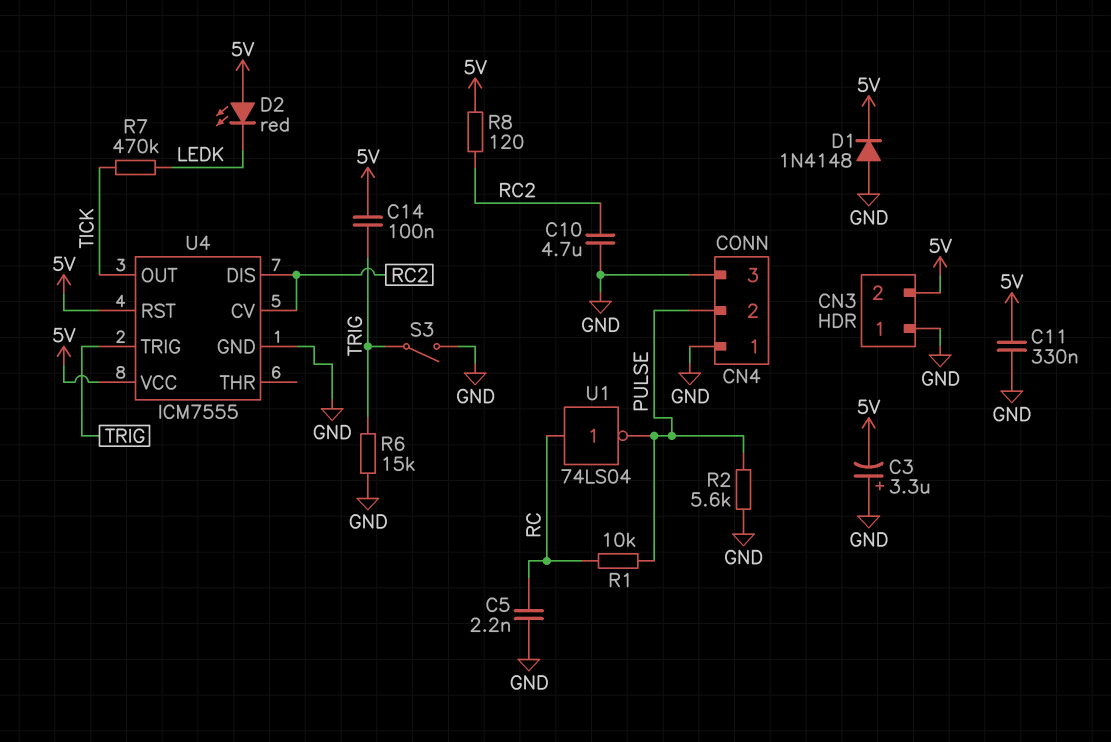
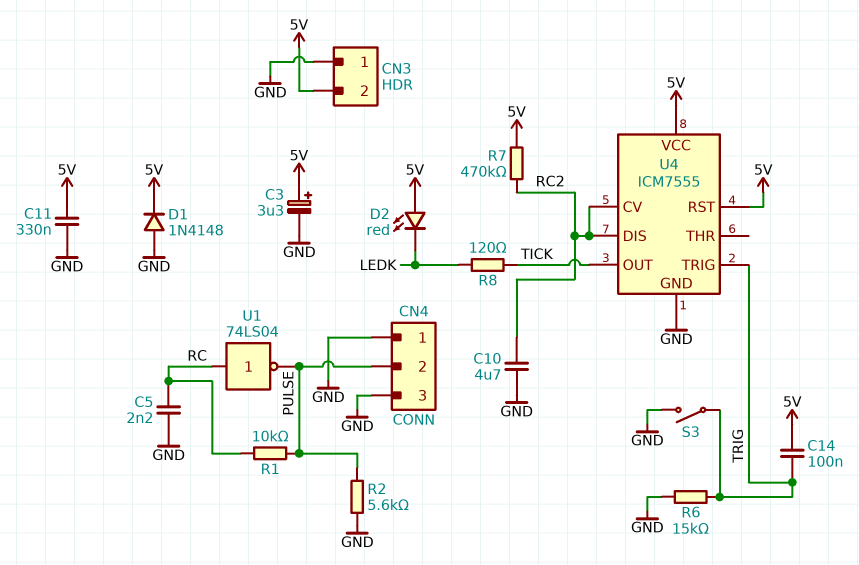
C3: 3.3uF (plus GND, minus 5V) -> 3.3uF (plus 5V, minus GND)
R7: 470k (LEDK, TICK) -> 470k (5V, RC2)
R8: 120 (5V, RC2) -> 120 (LEDK, TICK)

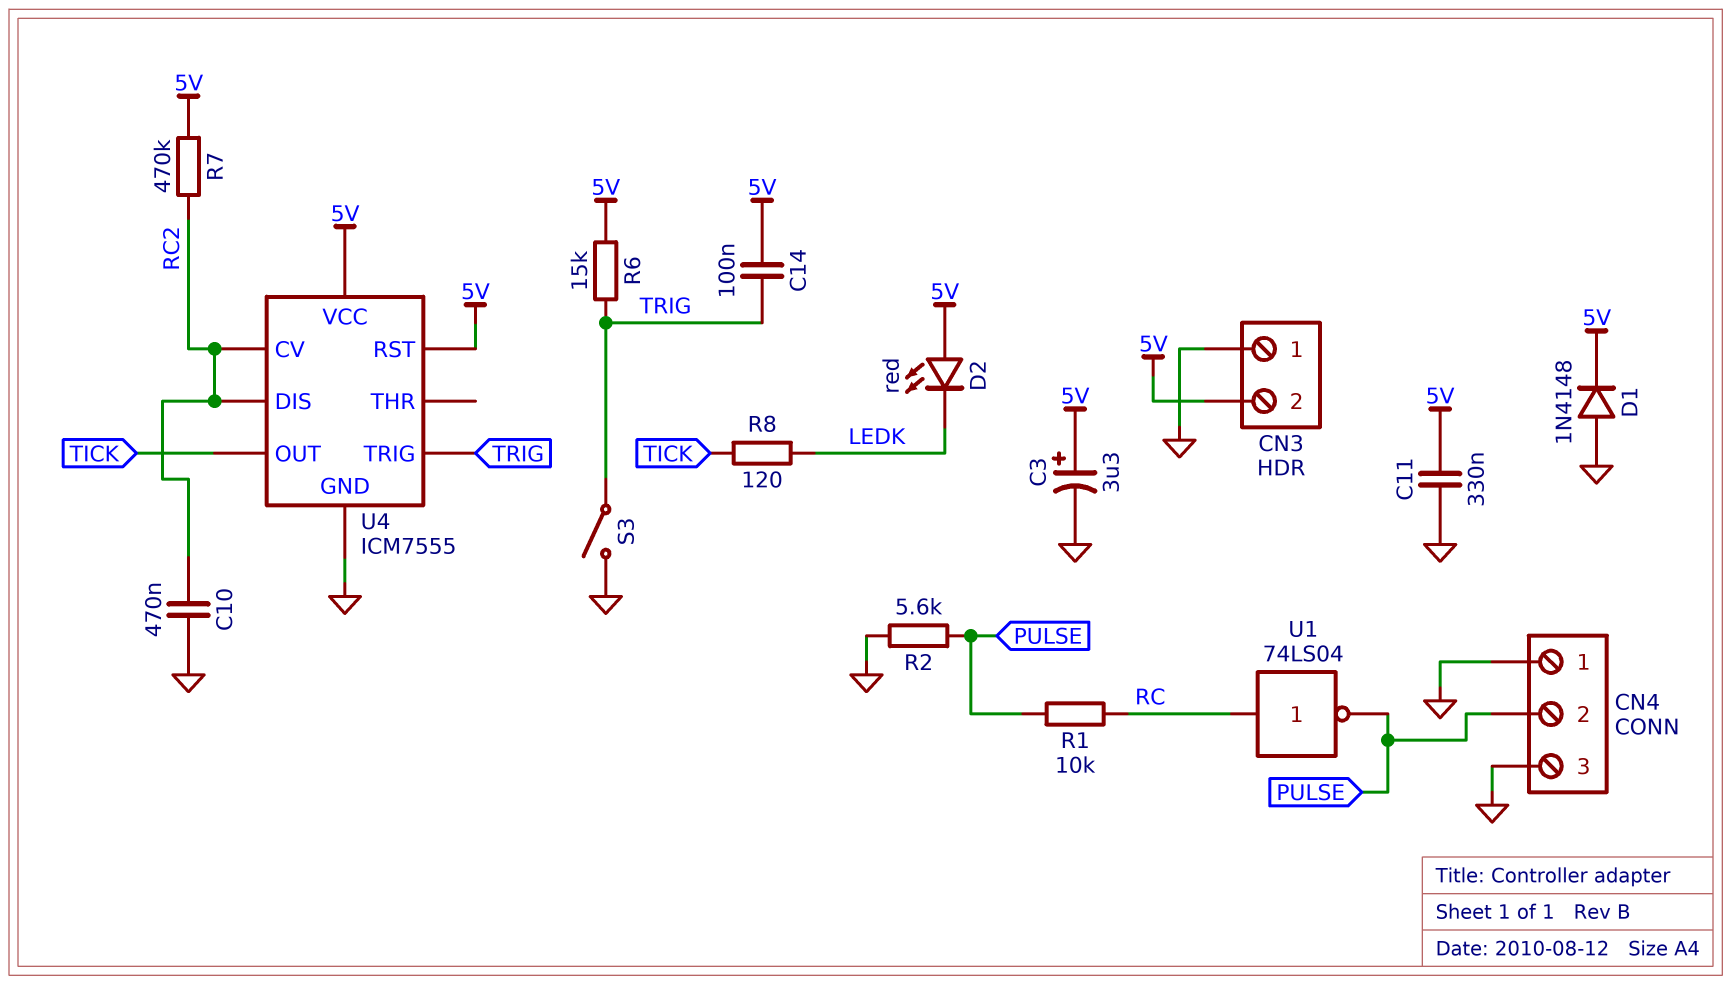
C5: 2.2nF (GND, RC) -> none
C10: 4.7uF (GND, RC2) -> 470nF (GND, RC2)
R6: 15k (GND, TRIG) -> 15k (5V, TRIG)

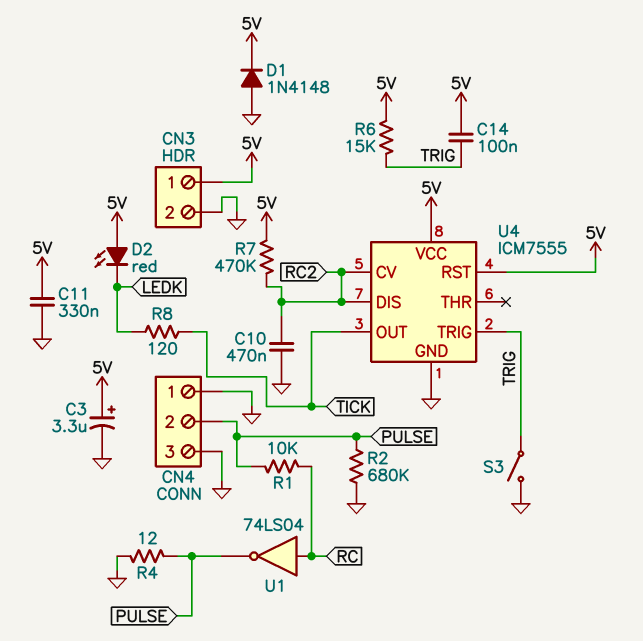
CN3 pin 1: GND -> 5V
CN3 pin 2: 5V -> GND
R2: 5.6k (GND, PULSE) -> 680k (GND, PULSE)
R4: none -> 12 (GND, PULSE)

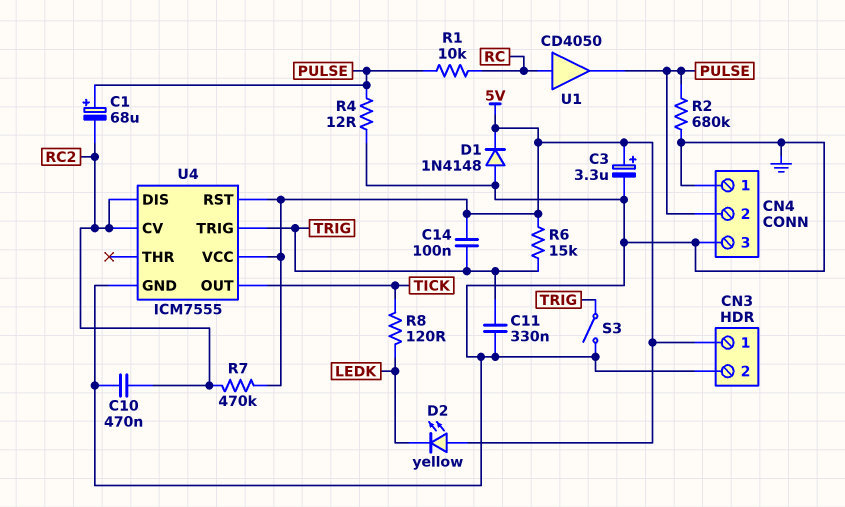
C1: none -> 68uF (plus PULSE, minus RC2)
C11: 330nF (5V, GND) -> 330nF (GND, TRIG)
D2: LED red (A 5V, K LEDK) -> LED yellow (A 5V, K LEDK)
U1: NOT 74LS04 (in RC, out PULSE) -> buffer CD4050 (in RC, out PULSE)

